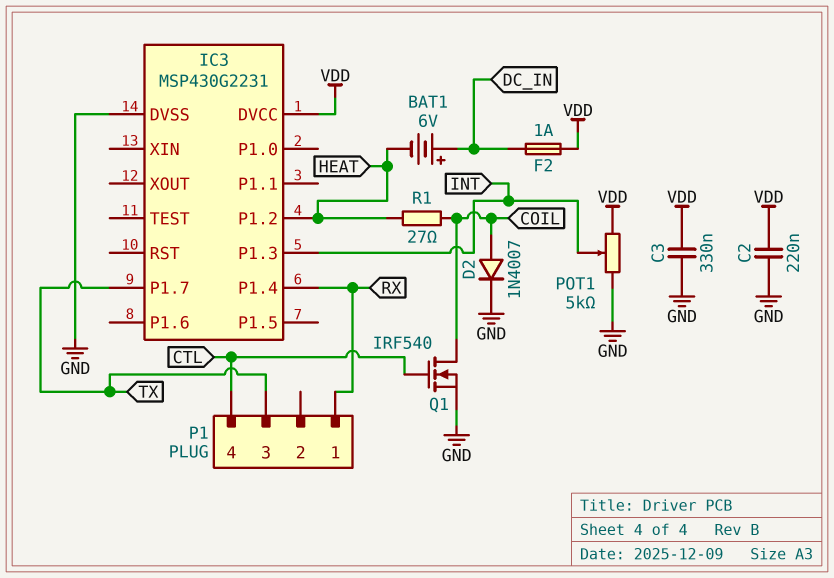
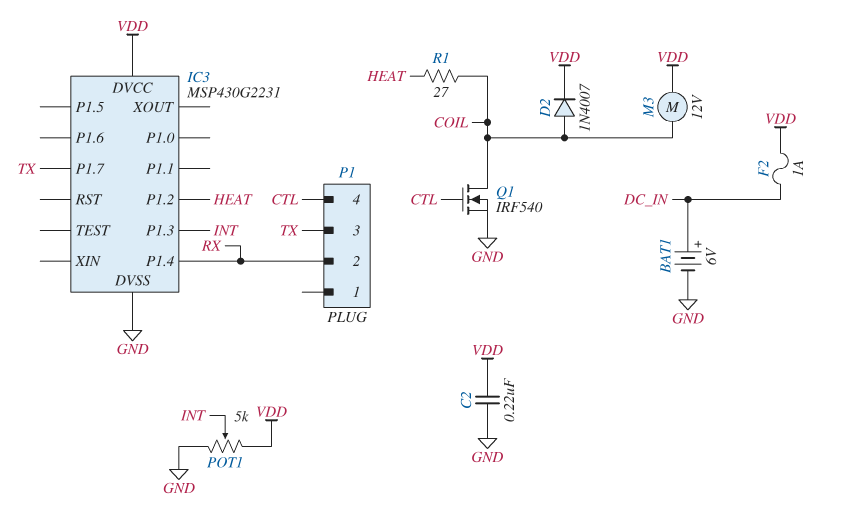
BAT1: 6V (plus DC_IN, minus HEAT) -> 6V (plus DC_IN, minus GND)
C3: 330nF (GND, VDD) -> none
D2: diode 1N4007 (A COIL, K GND) -> diode 1N4007 (A COIL, K VDD)
M3: none -> motor 12V (COIL, VDD)
P1 pin 1: RX -> none
P1 pin 2: none -> RX

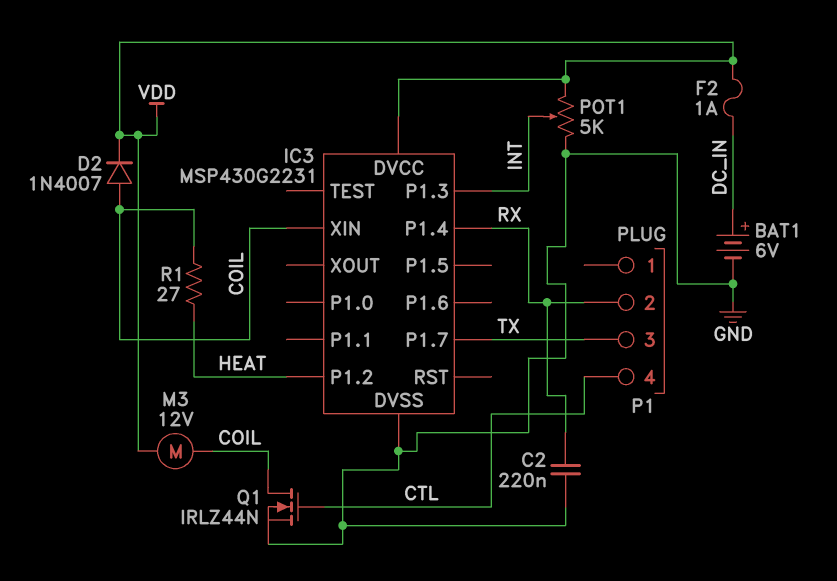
C2: 220nF (GND, VDD) -> 220nF (GND, RX)
IC3 pin XIN: none -> COIL
Q1: NMOS IRF540 (G CTL, D COIL, S GND) -> NMOS IRLZ44N (G CTL, D COIL, S GND)

